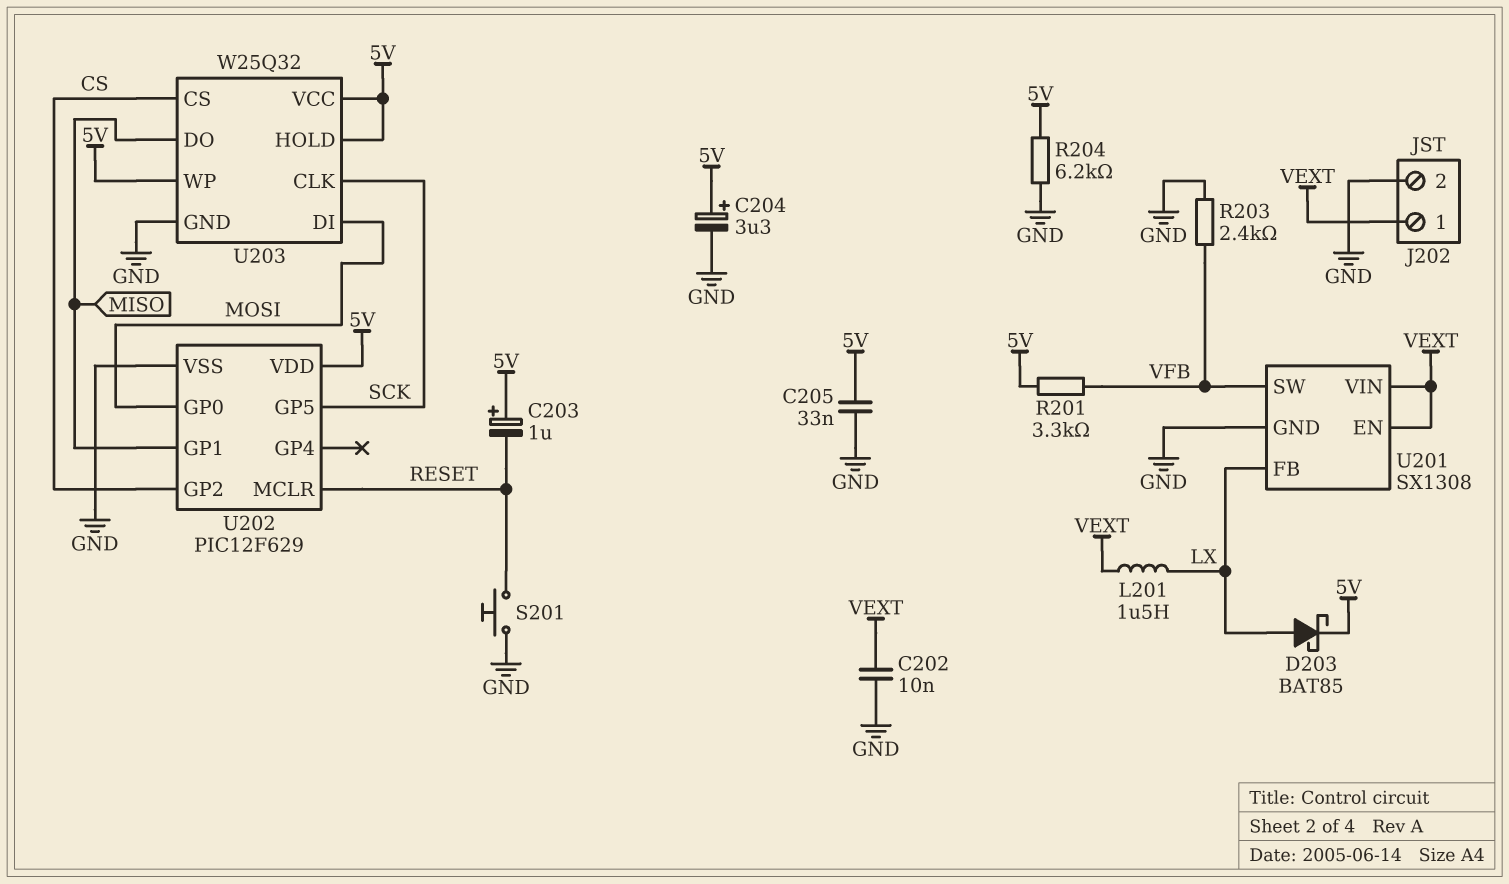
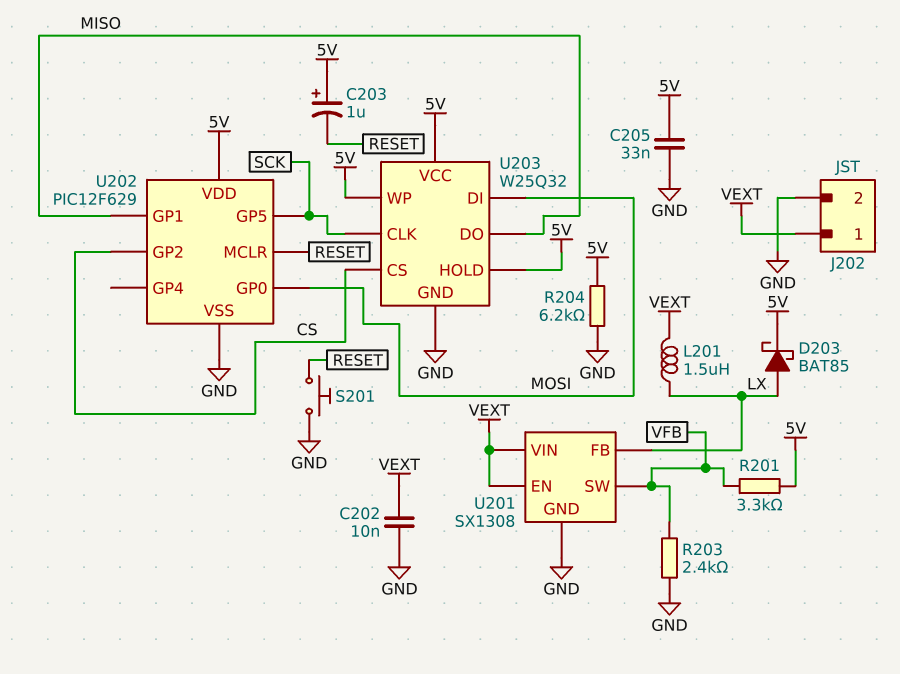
C204: 3.3uF (plus 5V, minus GND) -> none

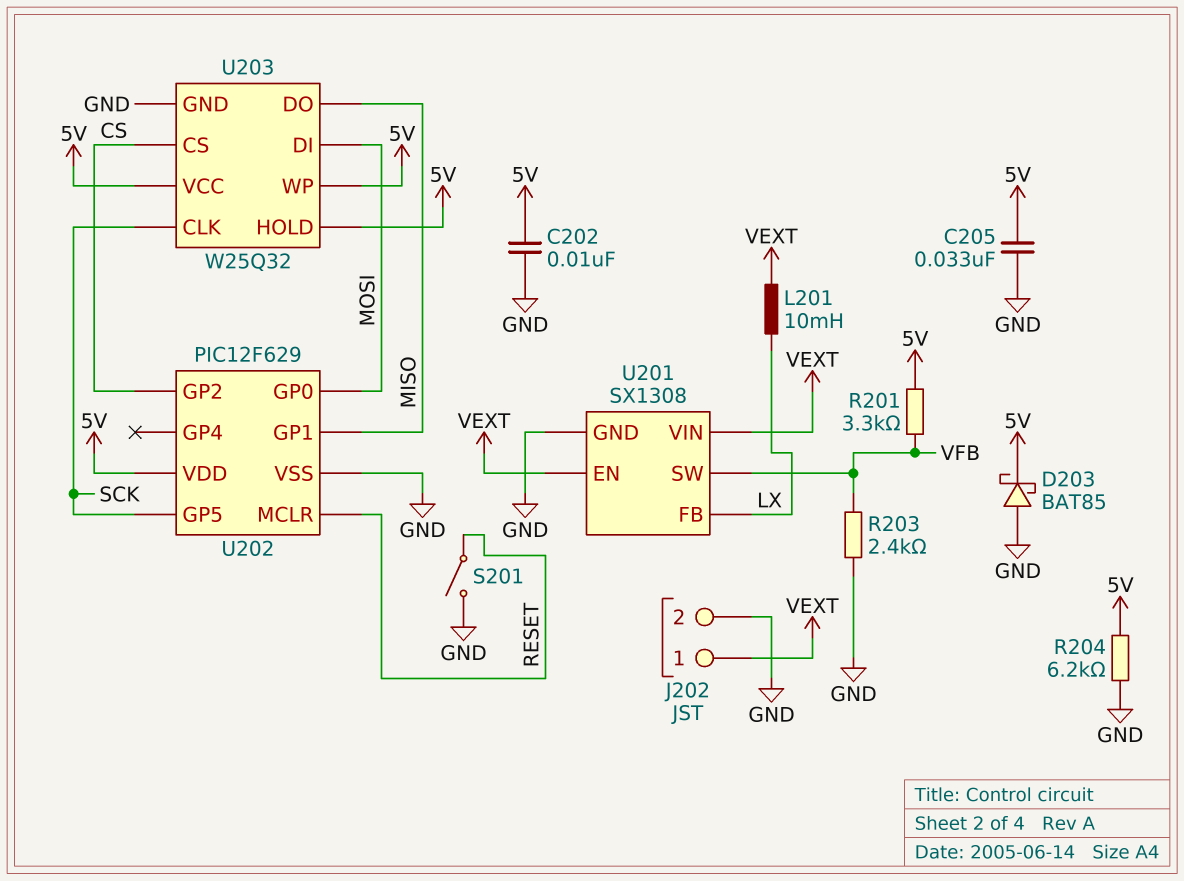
C202: 10nF (GND, VEXT) -> 10nF (5V, GND)
C203: 1uF (plus 5V, minus RESET) -> none
D203: schottky BAT85 (A LX, K 5V) -> schottky BAT85 (A GND, K 5V)
L201: 1.5uH (LX, VEXT) -> 10mH (LX, VEXT)
S201: button (GND, RESET) -> switch (GND, RESET)

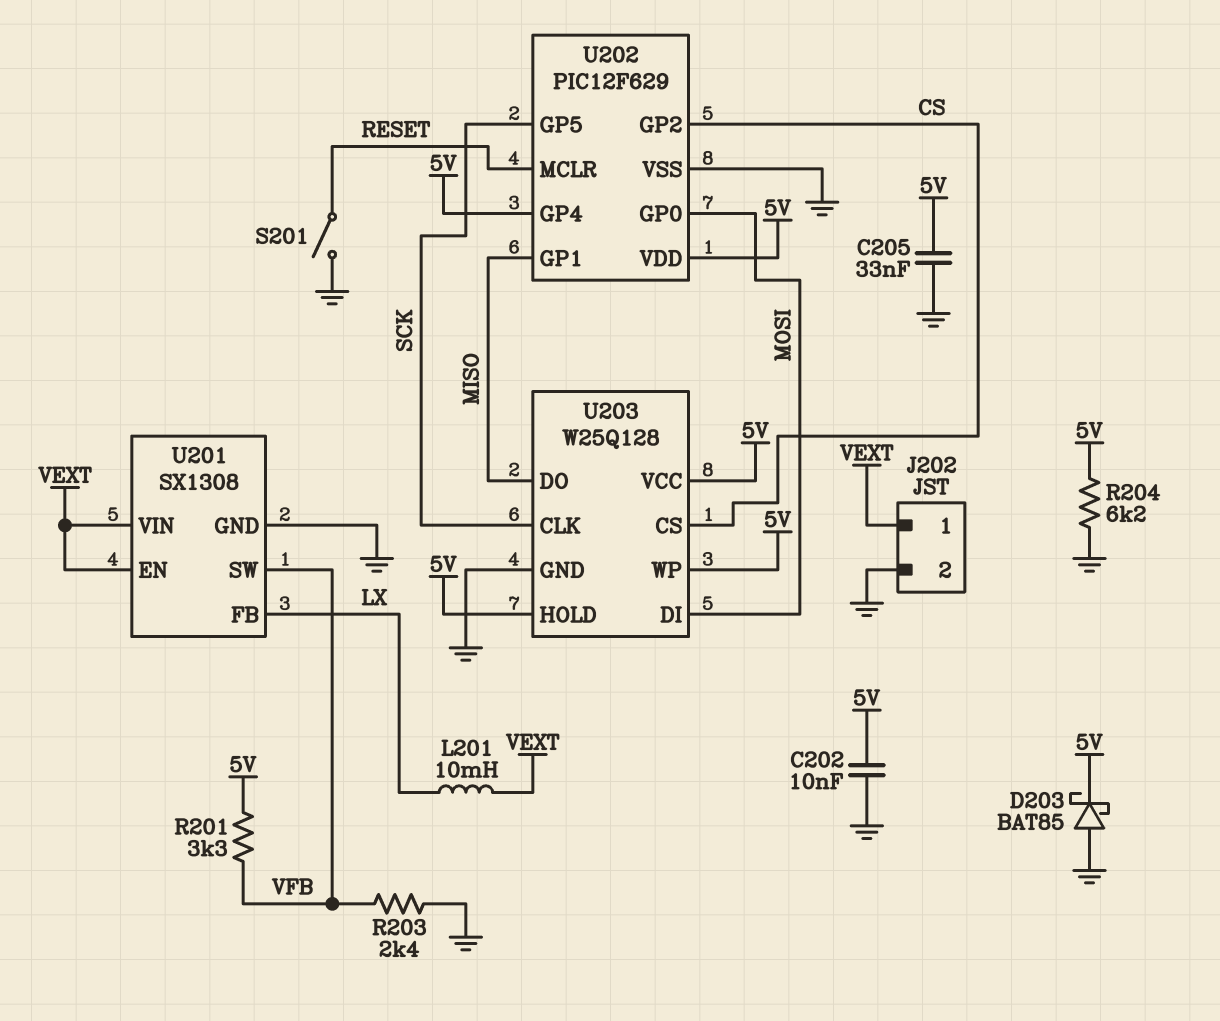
U202 pin GP4: none -> 5V
U203: W25Q32 -> W25Q128

